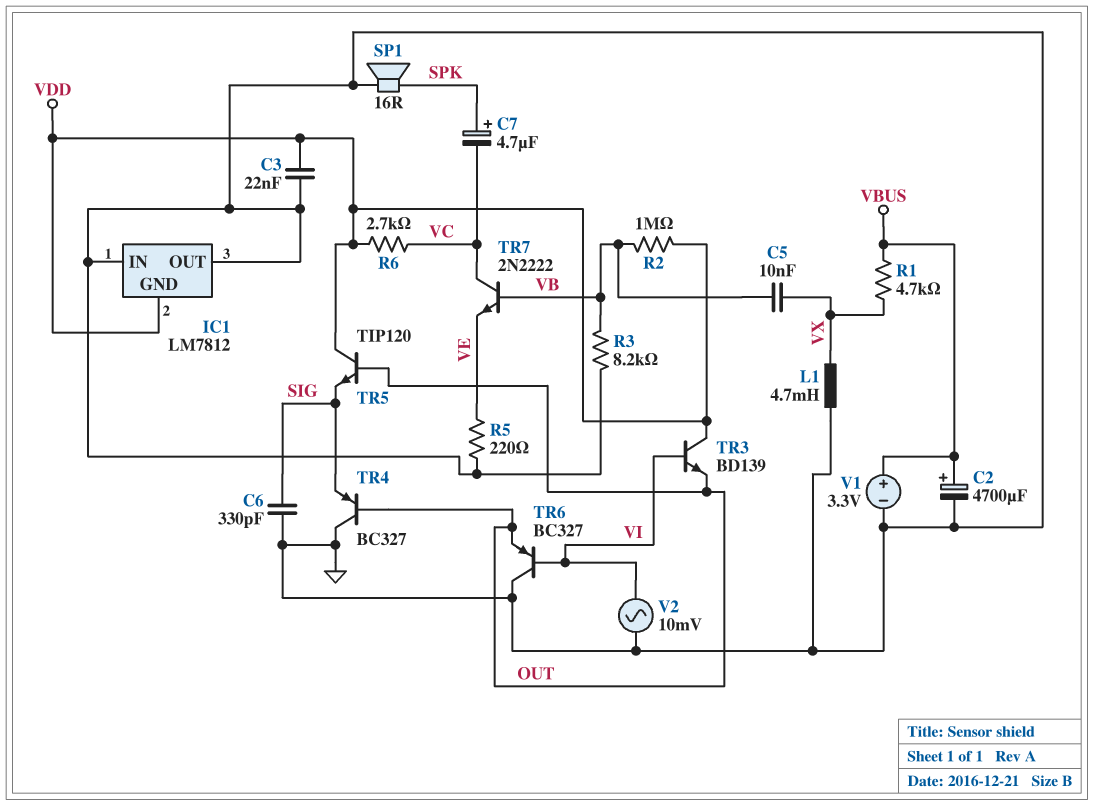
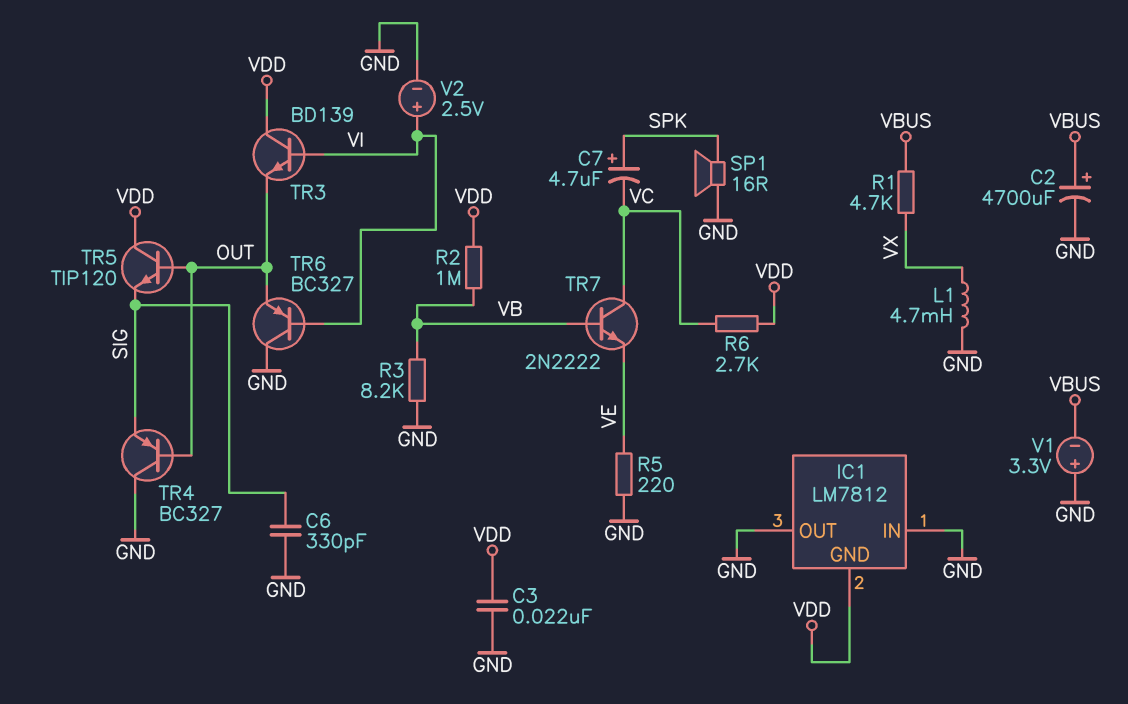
C5: 10nF (VB, VX) -> none
V1: 3.3V (plus VBUS, minus GND) -> 3.3V (plus GND, minus VBUS)
V2: AC 10mV (GND, VI) -> 2.5V (plus VI, minus GND)

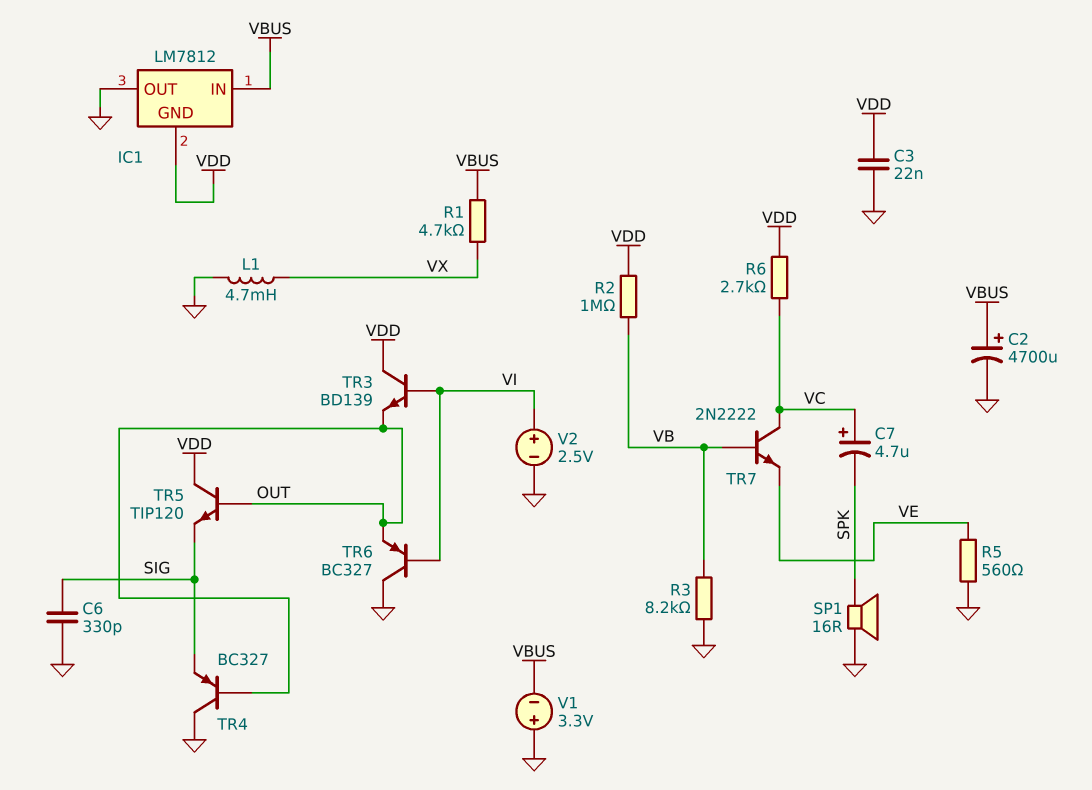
C7: 4.7uF (plus SPK, minus VC) -> 4.7uF (plus VC, minus SPK)
IC1 pin IN: GND -> VBUS
R5: 220 (GND, VE) -> 560 (GND, VE)

